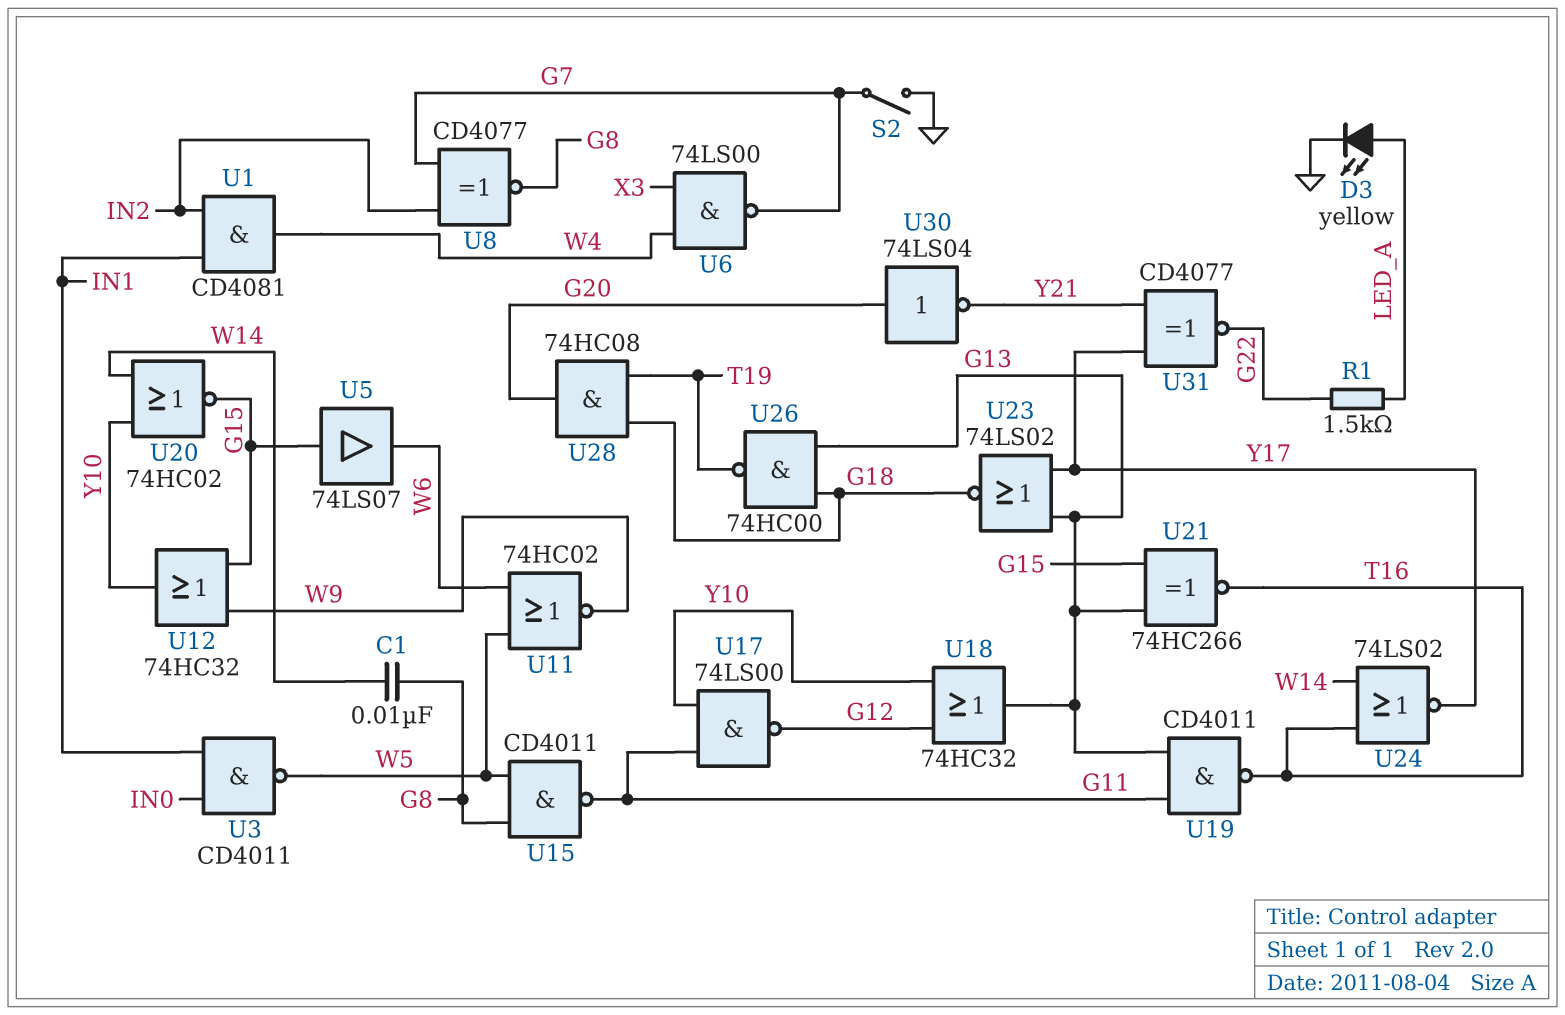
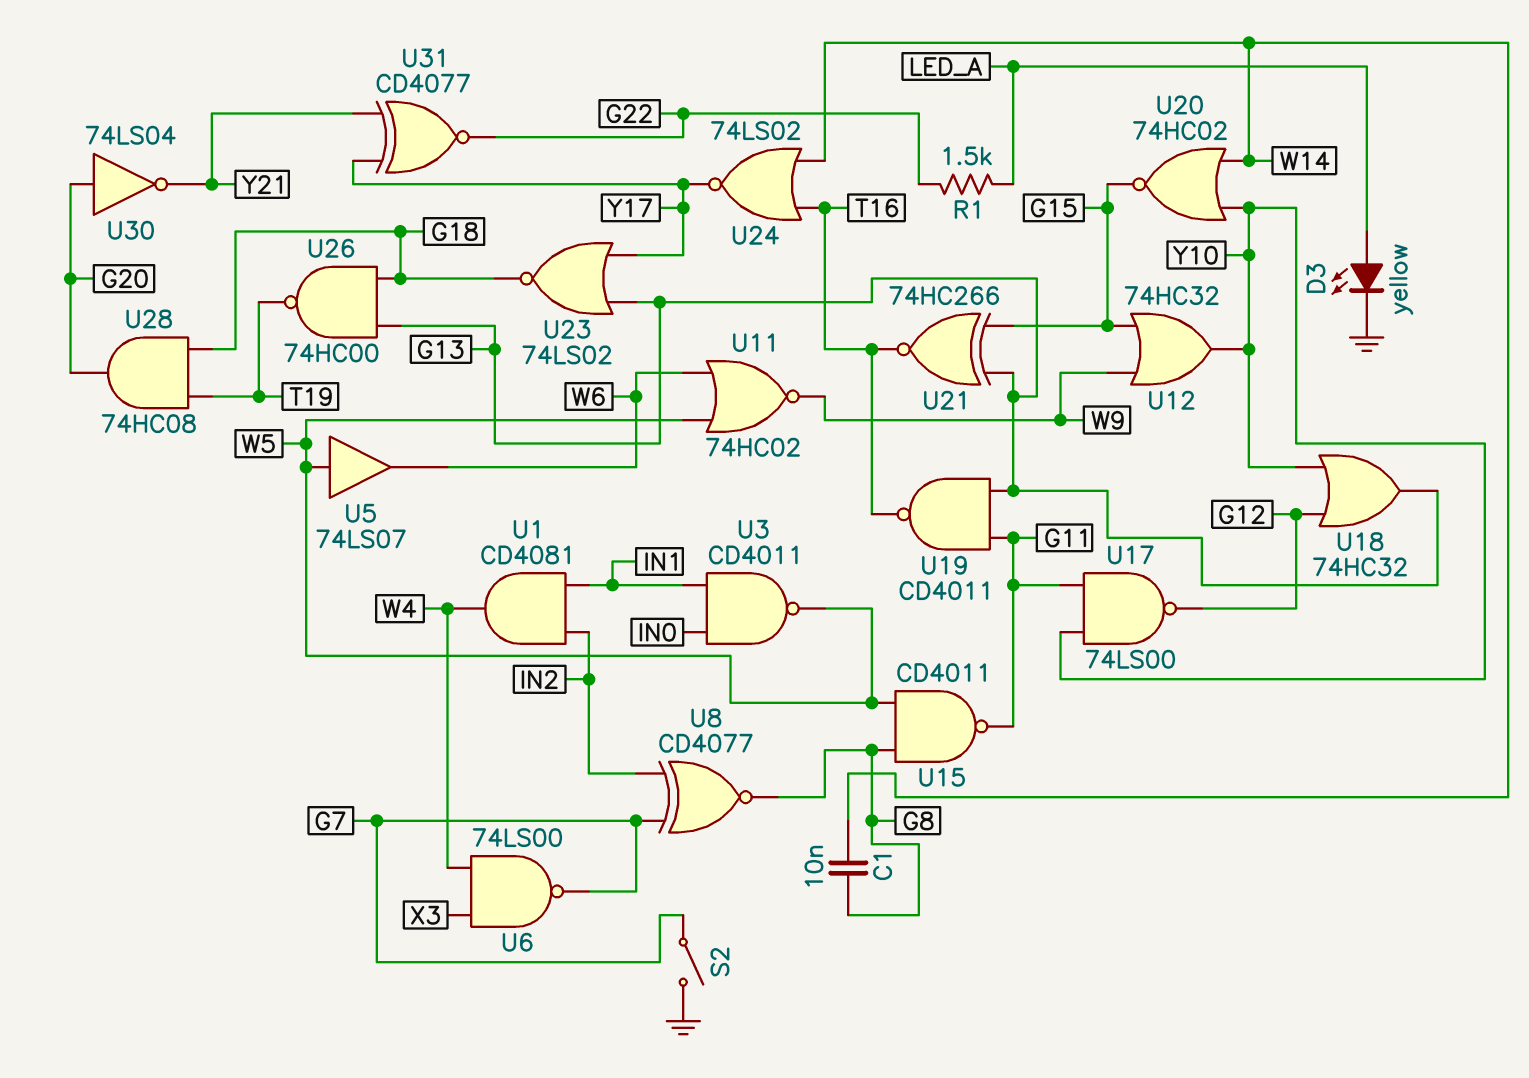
U5: buffer 74LS07 (in G15, out W6) -> buffer 74LS07 (in W5, out W6)

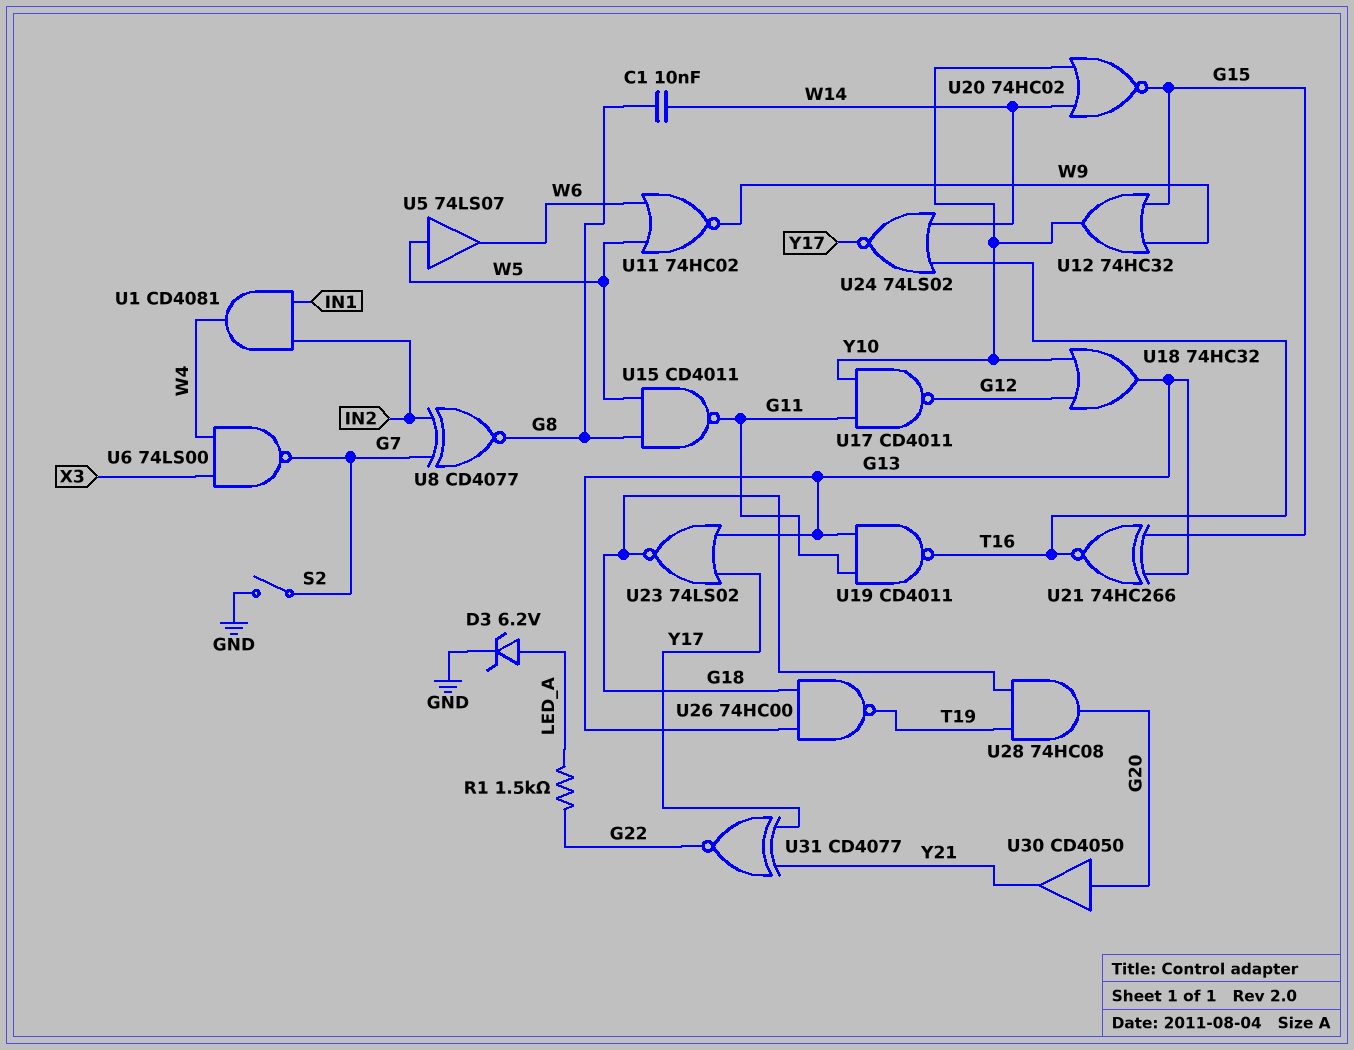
D3: LED yellow (A LED_A, K GND) -> zener 6.2V (A LED_A, K GND)
U3: NAND CD4011 (in IN0, in IN1, out W5) -> none
U17: NAND 74LS00 (in G11, in Y10, out G12) -> NAND CD4011 (in G11, in Y10, out G12)
U30: NOT 74LS04 (in G20, out Y21) -> buffer CD4050 (in G20, out Y21)

